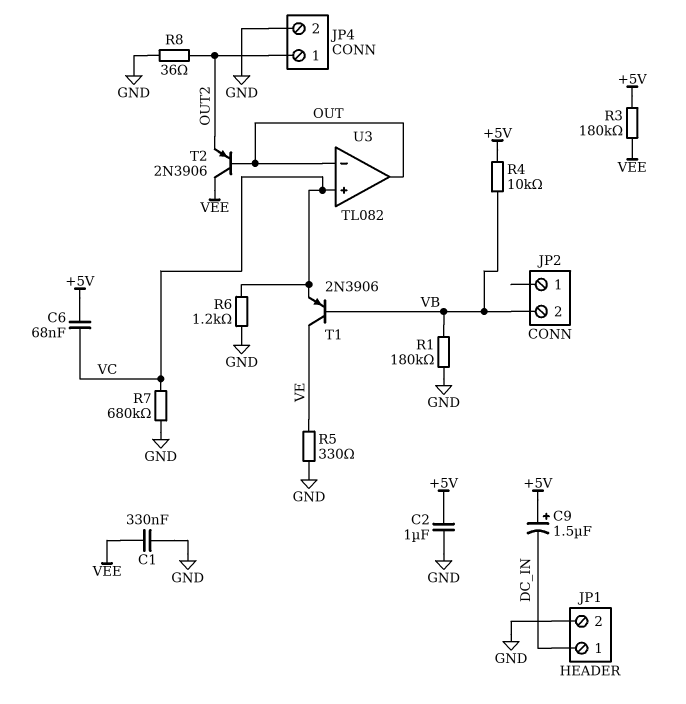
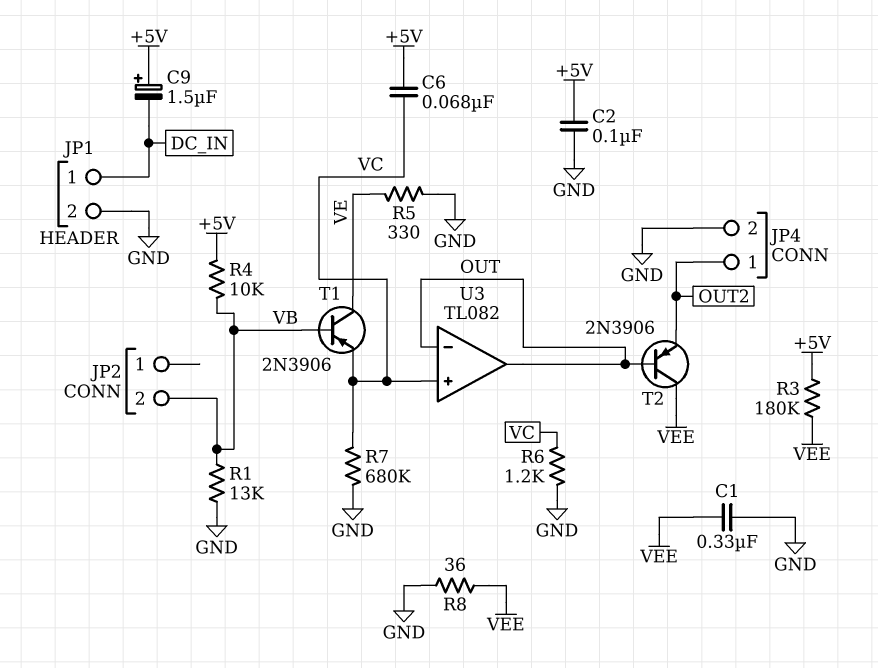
C2: 1uF (+5V, GND) -> 100nF (+5V, GND)
R1: 180k (GND, VB) -> 13k (GND, VB)
R8: 36 (GND, OUT2) -> 36 (GND, VEE)

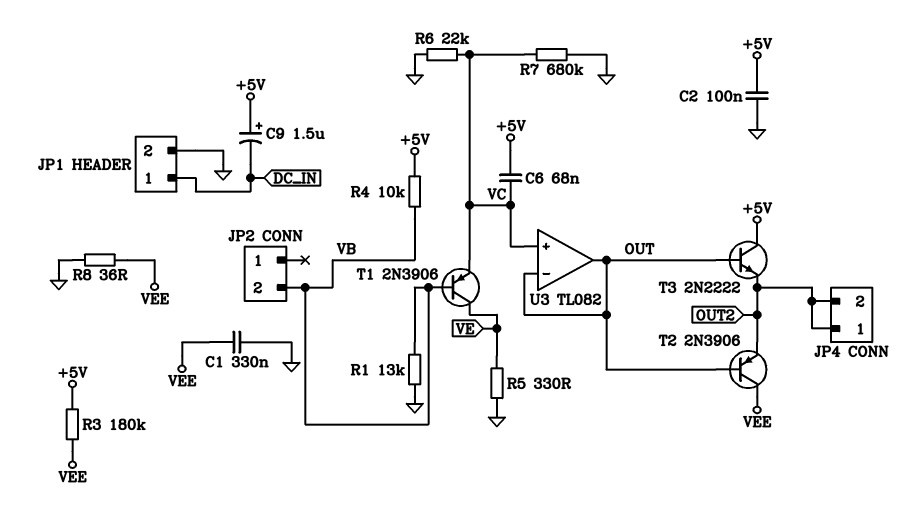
JP4 pin 2: GND -> OUT2
R6: 1.2k (GND, VC) -> 22k (GND, VC)
T3: none -> NPN 2N2222 (B OUT, C +5V, E OUT2)

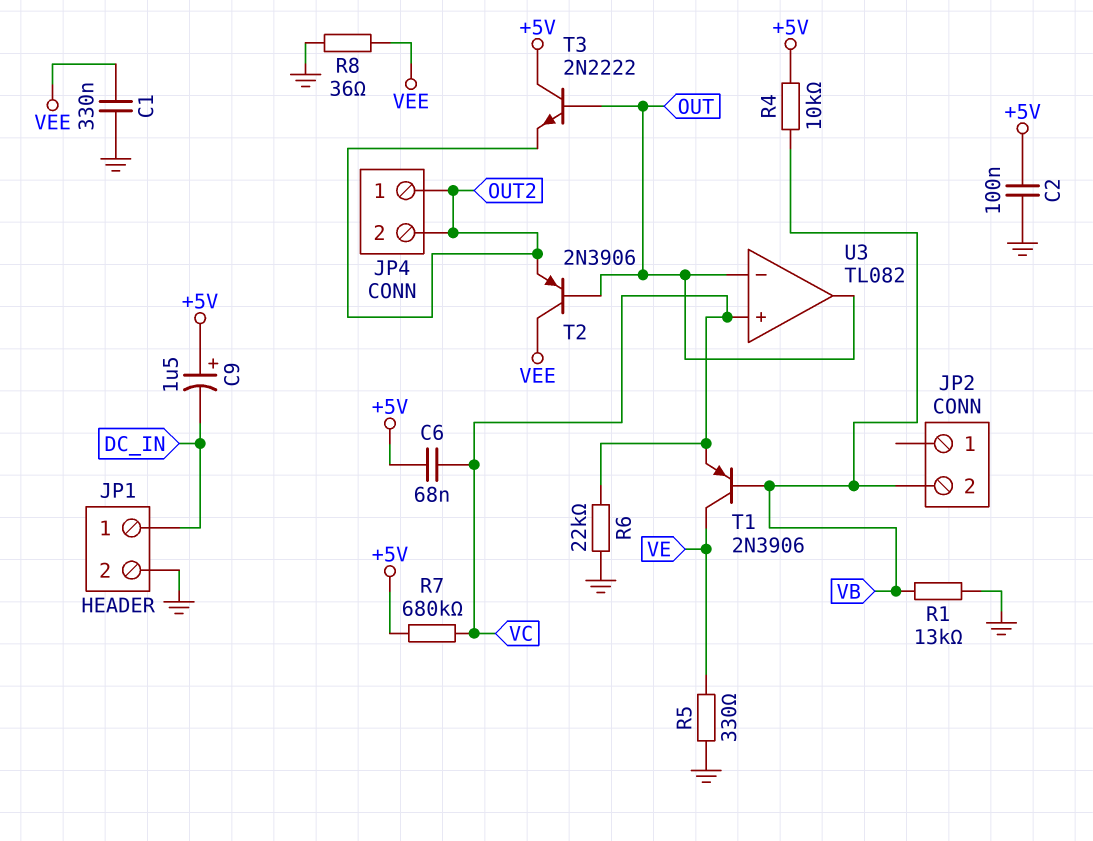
R3: 180k (+5V, VEE) -> none
R7: 680k (GND, VC) -> 680k (+5V, VC)

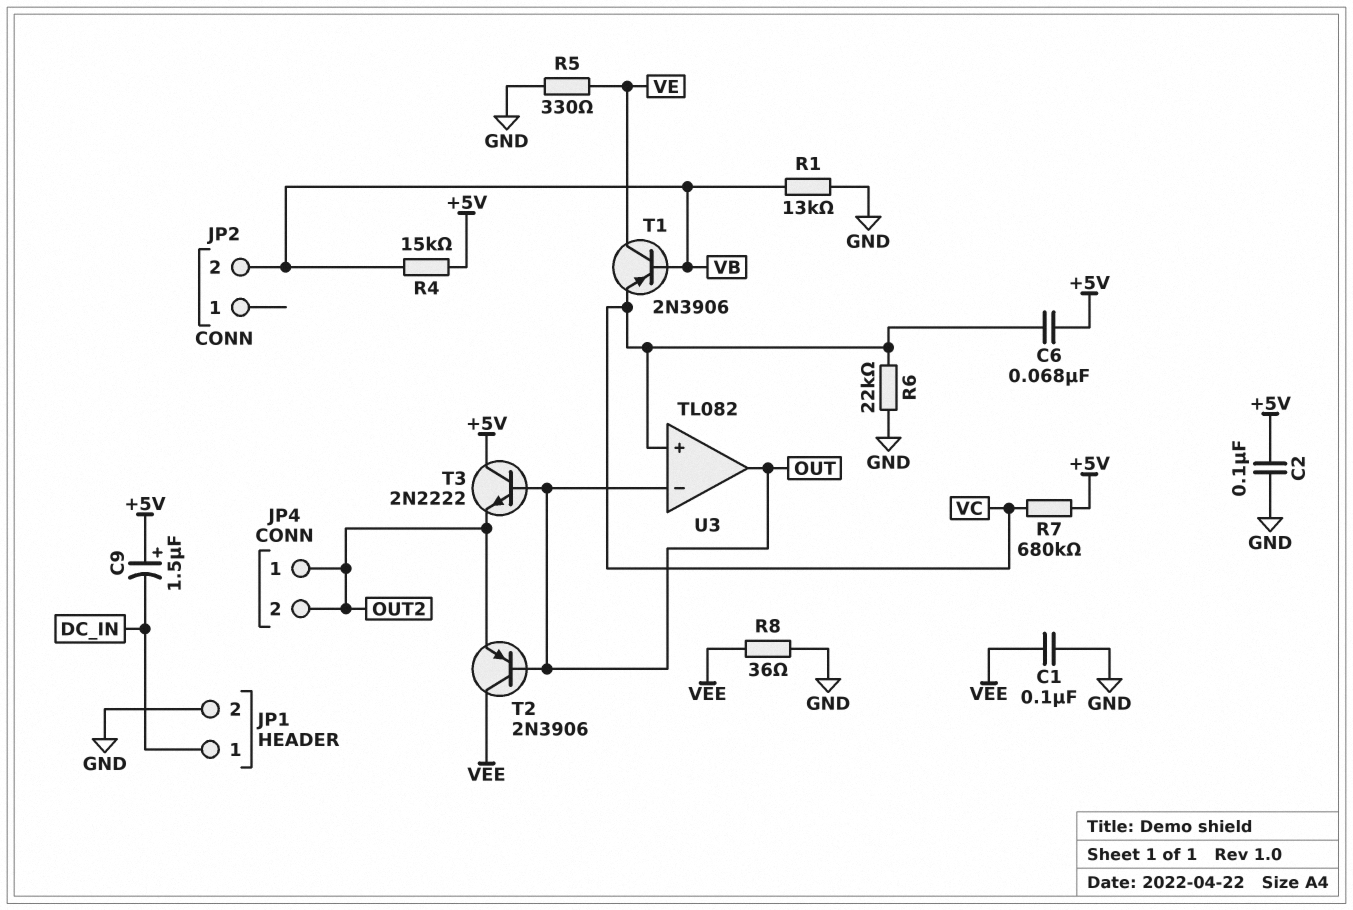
C1: 330nF (GND, VEE) -> 100nF (GND, VEE)
R4: 10k (+5V, VB) -> 15k (+5V, VB)

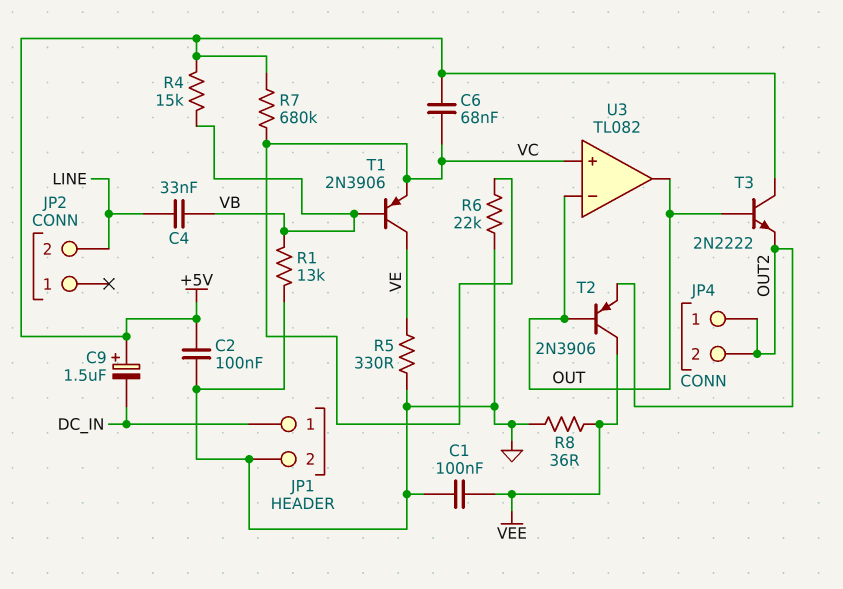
C4: none -> 33nF (LINE, VB)
JP2 pin 2: VB -> LINE

